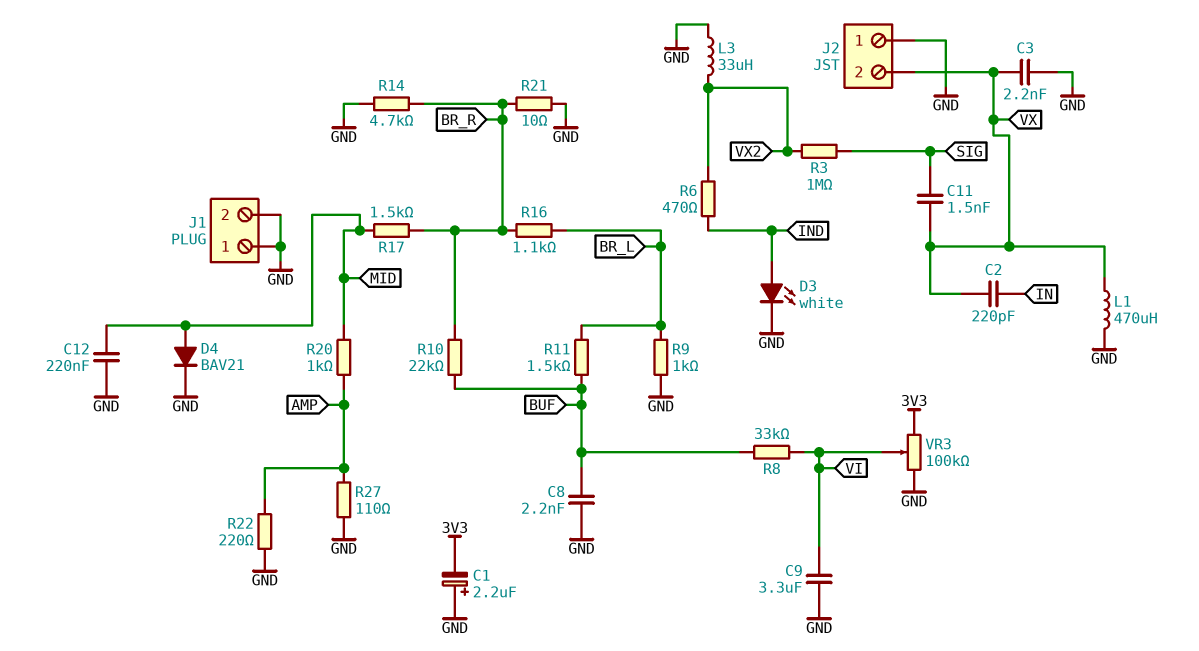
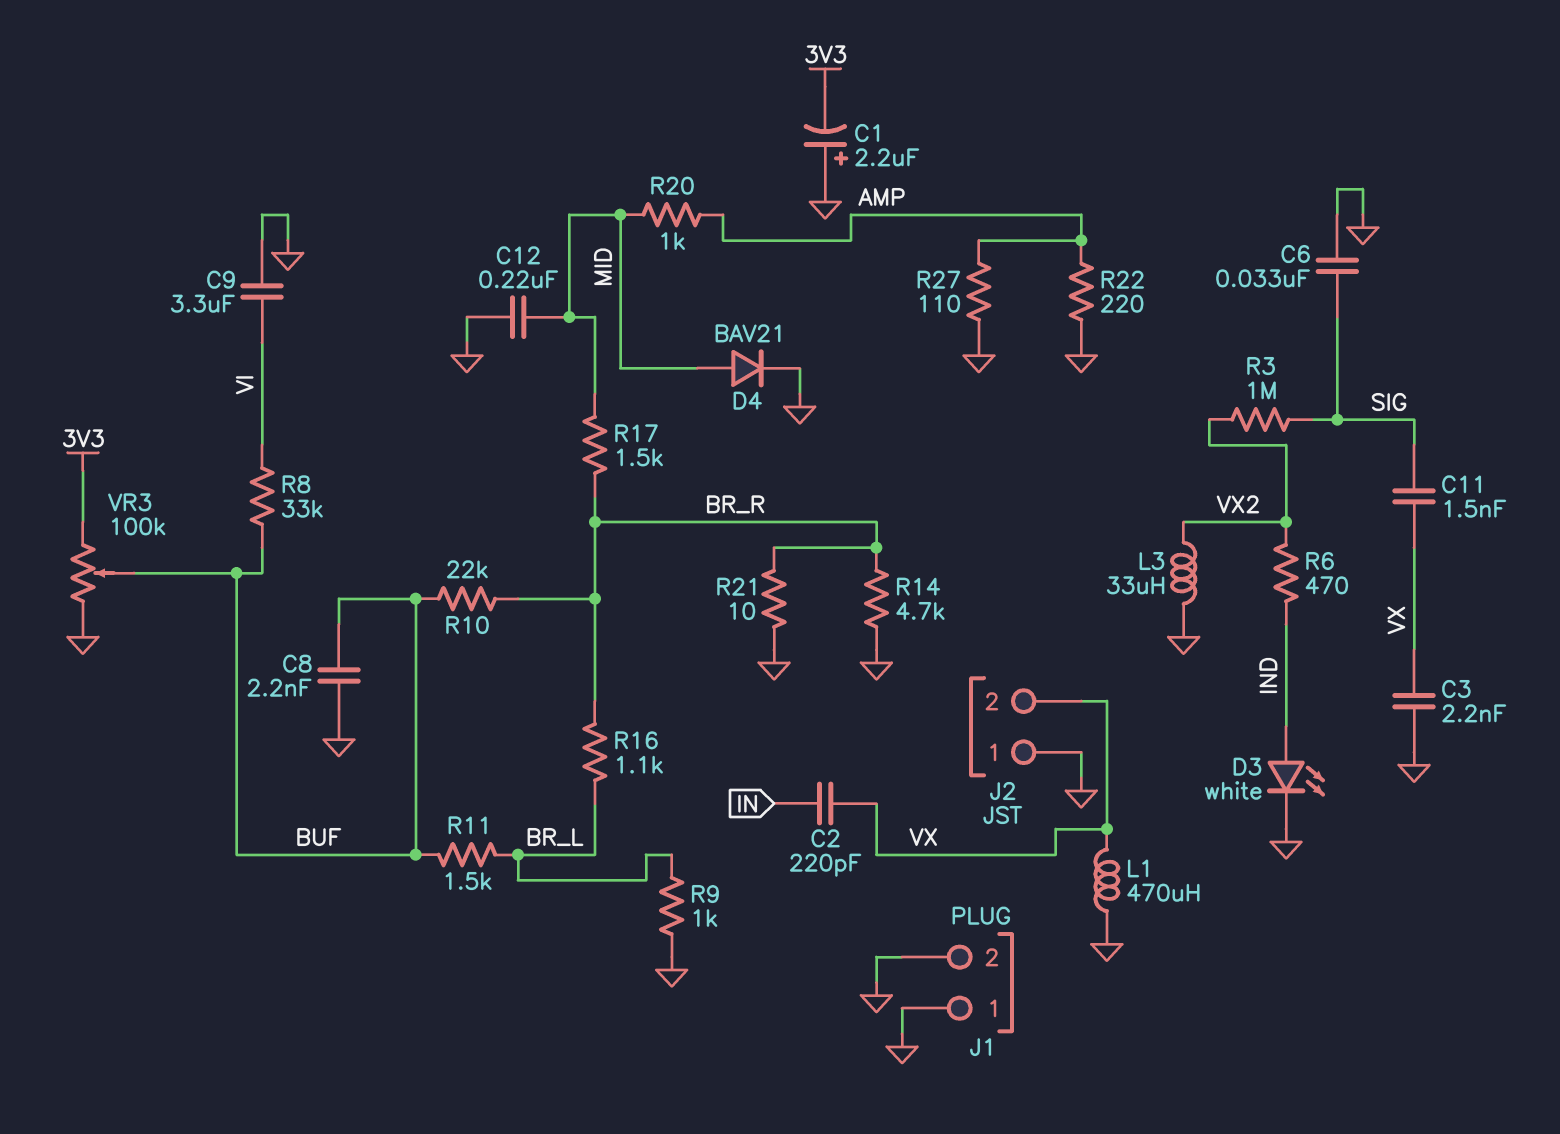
C6: none -> 33nF (GND, SIG)
VR3: 100k (3V3, GND, wiper VI) -> 100k (3V3, GND, wiper BUF)

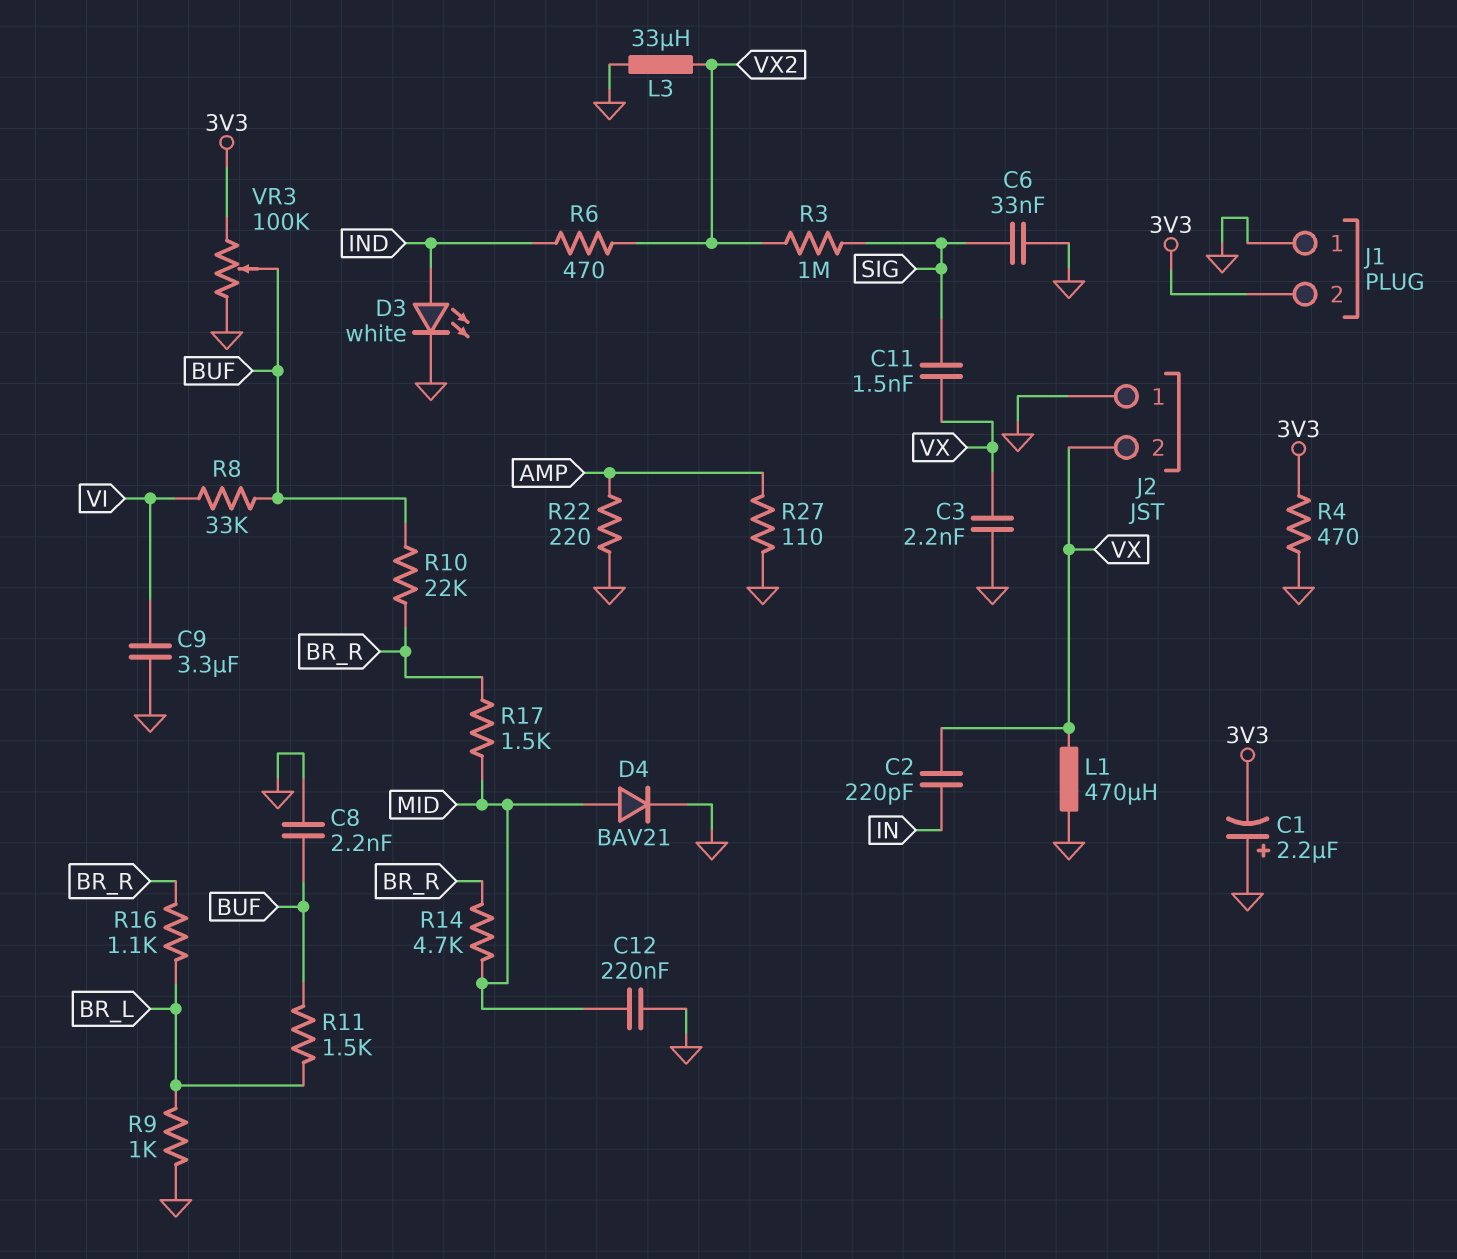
J1 pin 2: GND -> 3V3
R4: none -> 470 (3V3, GND)
R14: 4.7k (BR_R, GND) -> 4.7k (BR_R, MID)
R20: 1k (AMP, MID) -> none
R21: 10 (BR_R, GND) -> none

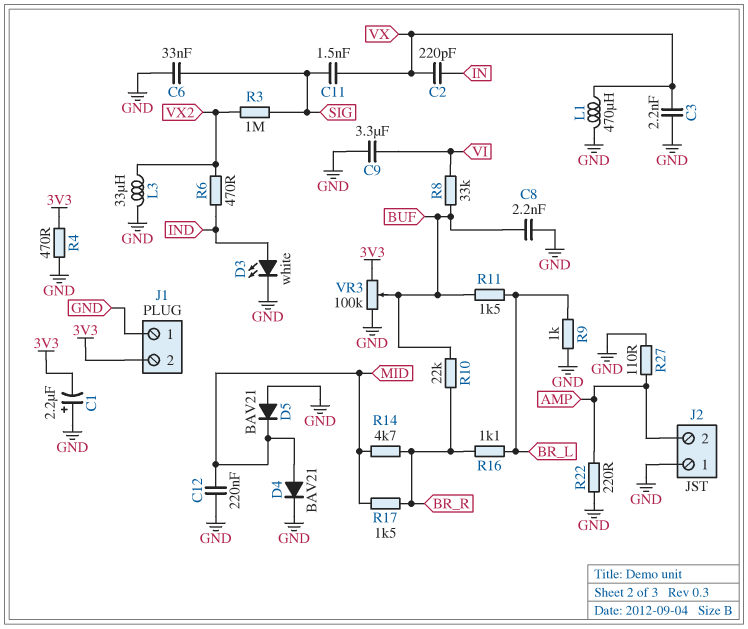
D5: none -> diode BAV21 (A GND, K MID)
J2 pin 2: VX -> AMP

